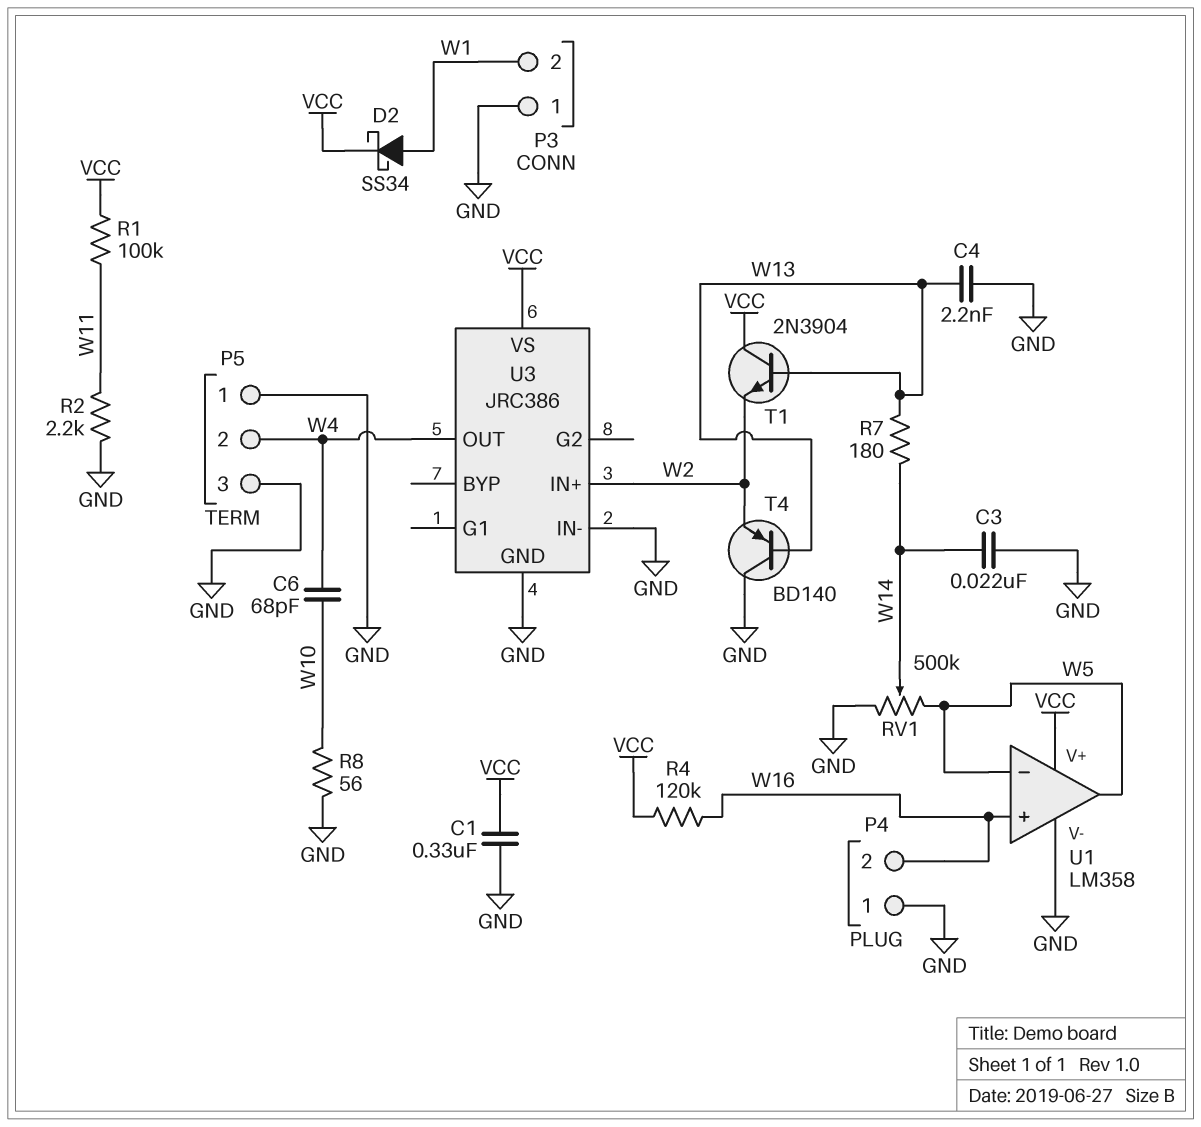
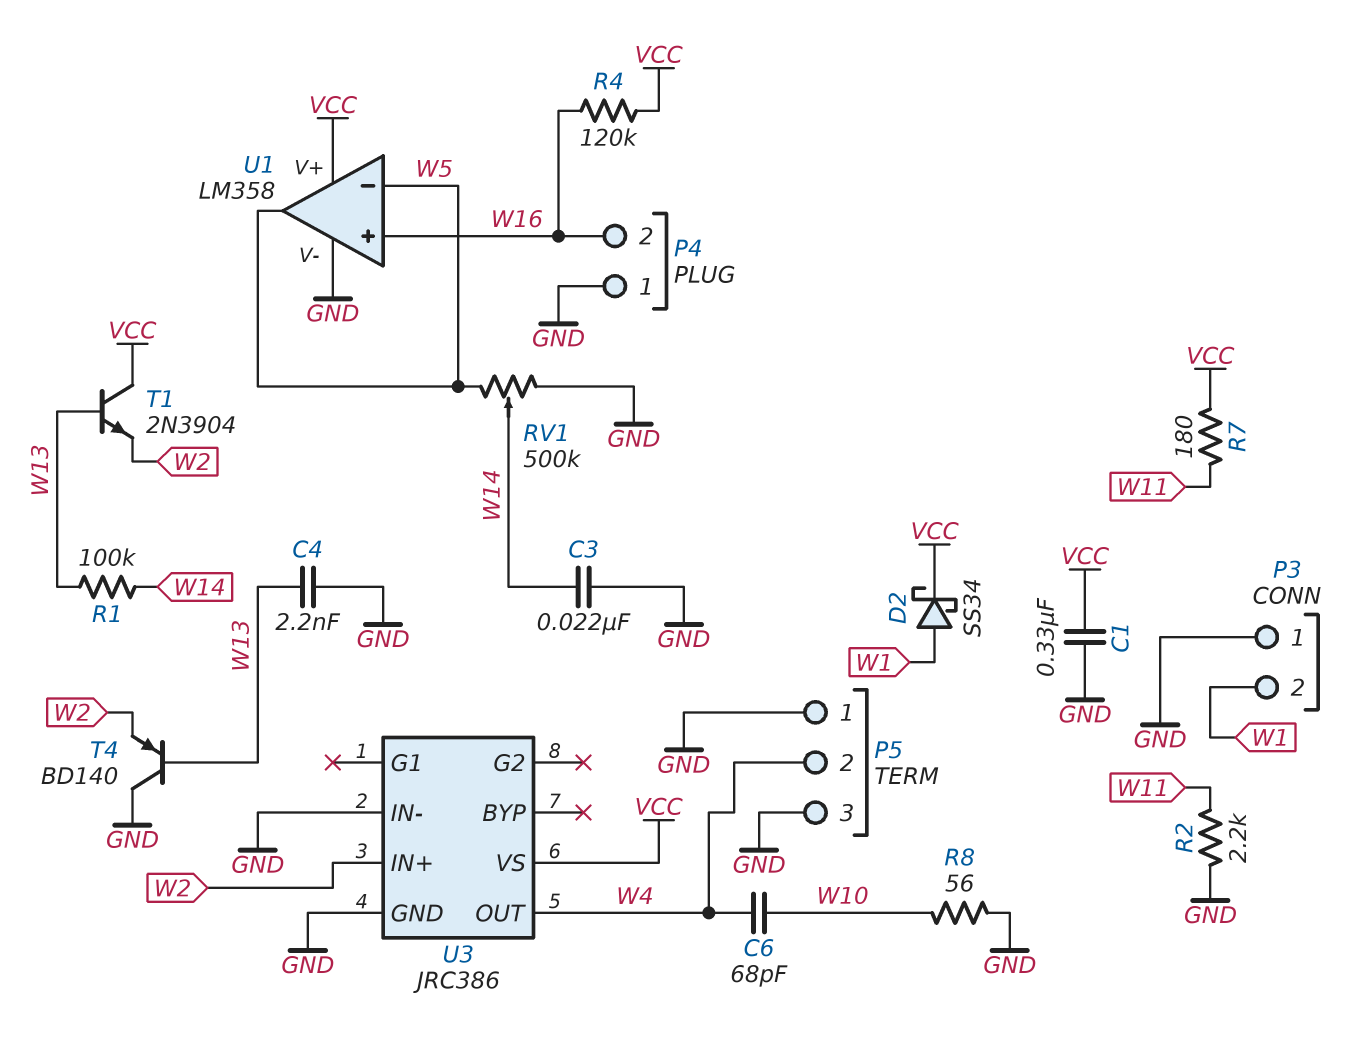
R1: 100k (VCC, W11) -> 100k (W13, W14)
R7: 180 (W13, W14) -> 180 (VCC, W11)

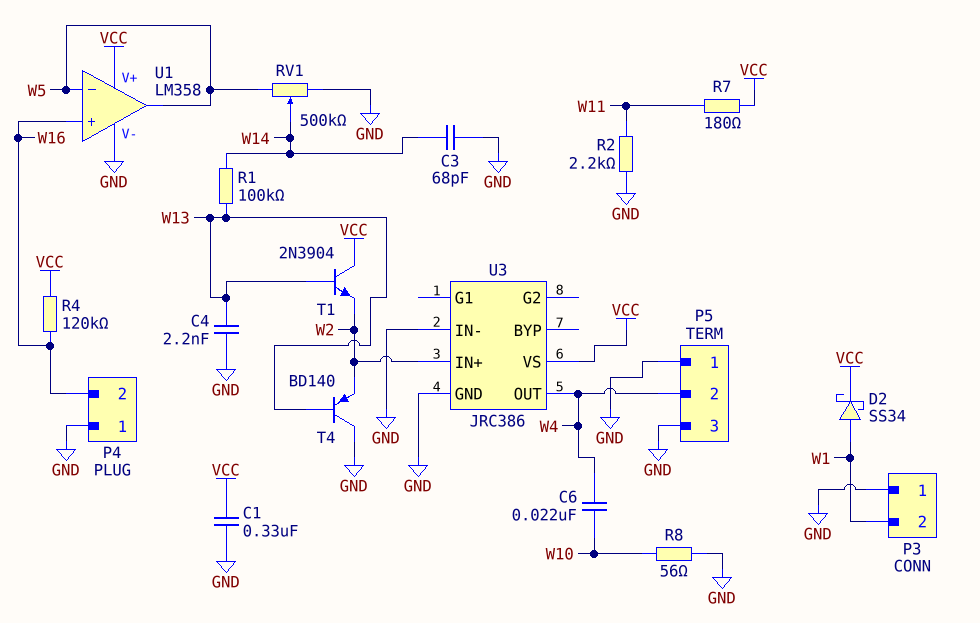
C3: 22nF (GND, W14) -> 68pF (GND, W14)
C6: 68pF (W4, W10) -> 22nF (W4, W10)

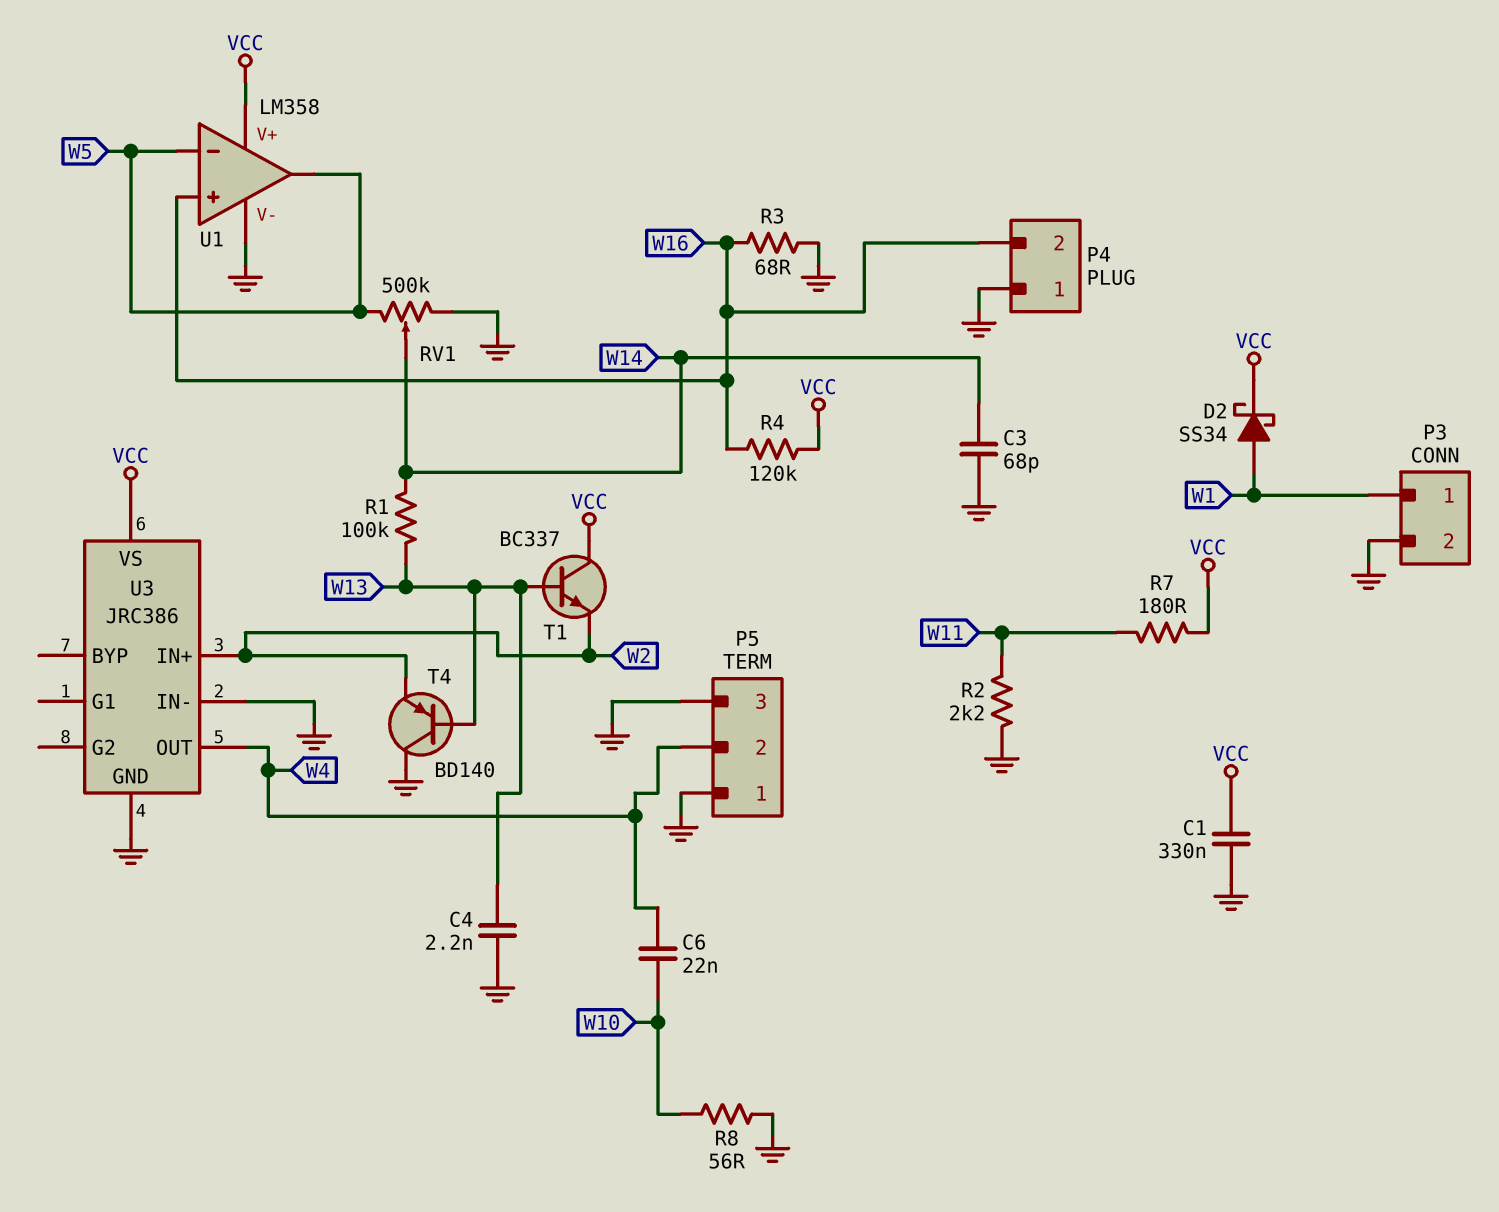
P3 pin 1: GND -> W1
P3 pin 2: W1 -> GND
R3: none -> 68 (GND, W16)
T1: NPN 2N3904 (B W13, C VCC, E W2) -> NPN BC337 (B W13, C VCC, E W2)

